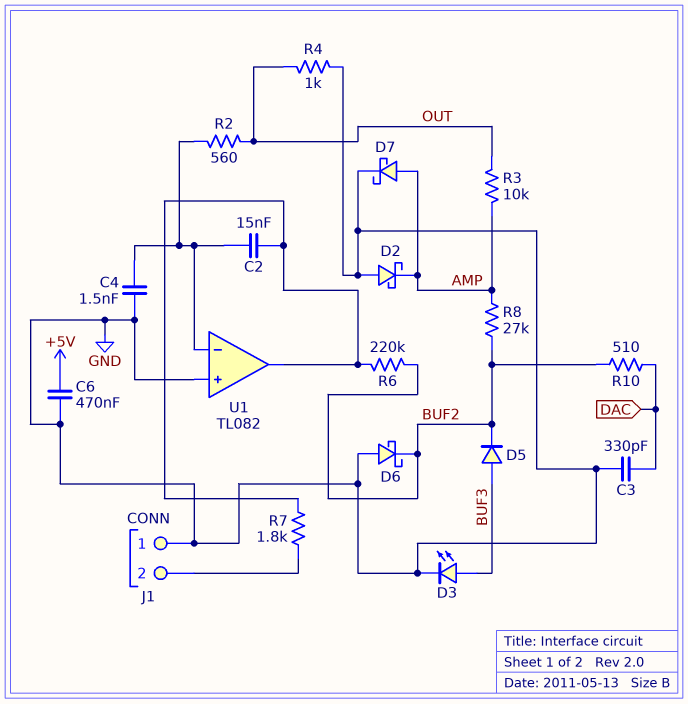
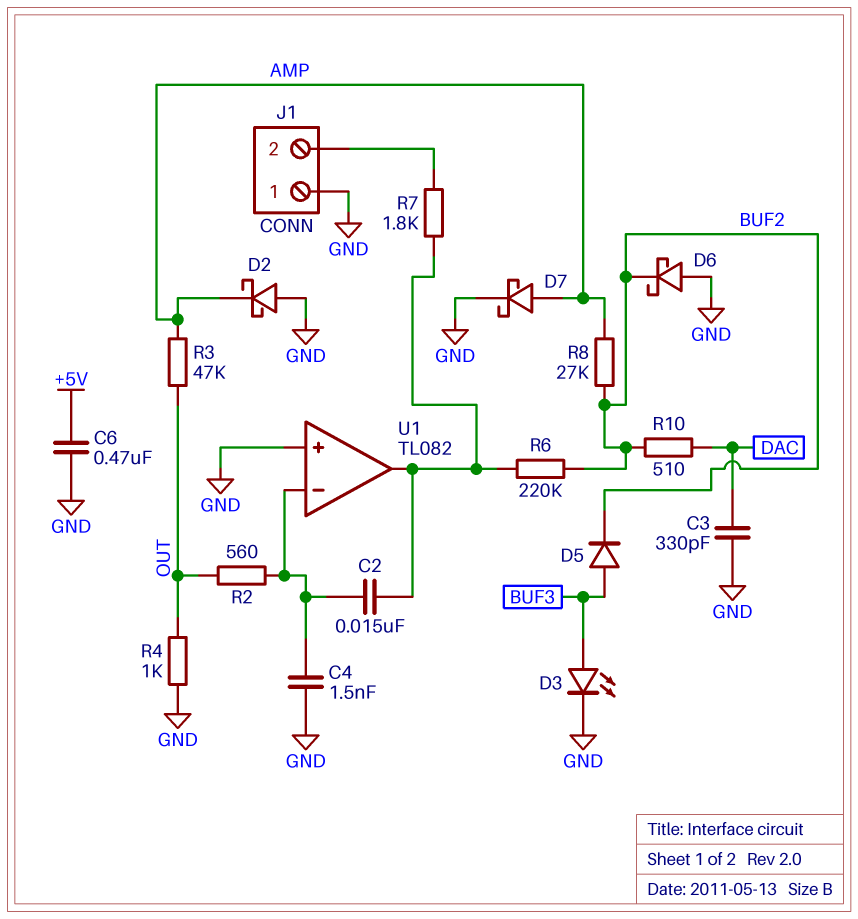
R3: 10k (AMP, OUT) -> 47k (AMP, OUT)

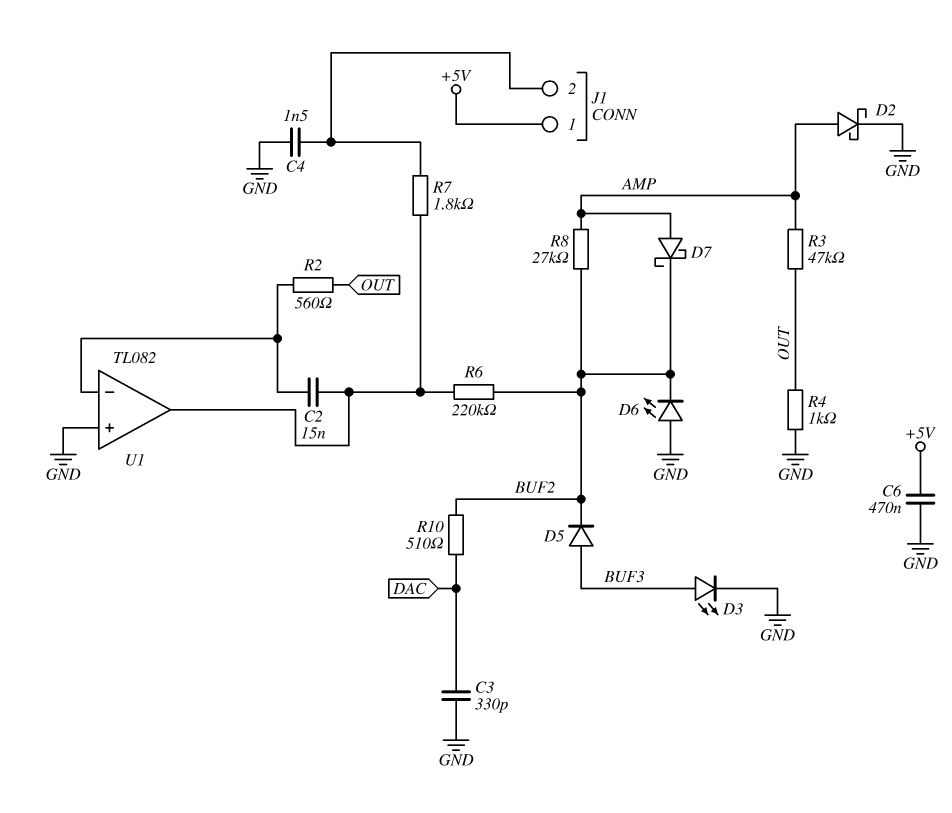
C4: 1.5nF (GND, U1/in-) -> 1.5nF (GND, J1/2)
D2: schottky (A GND, K AMP) -> schottky (A AMP, K GND)
D6: schottky (A GND, K BUF2) -> LED (A GND, K BUF2)
D7: schottky (A AMP, K GND) -> schottky (A AMP, K BUF2)
J1 pin 1: GND -> +5V

